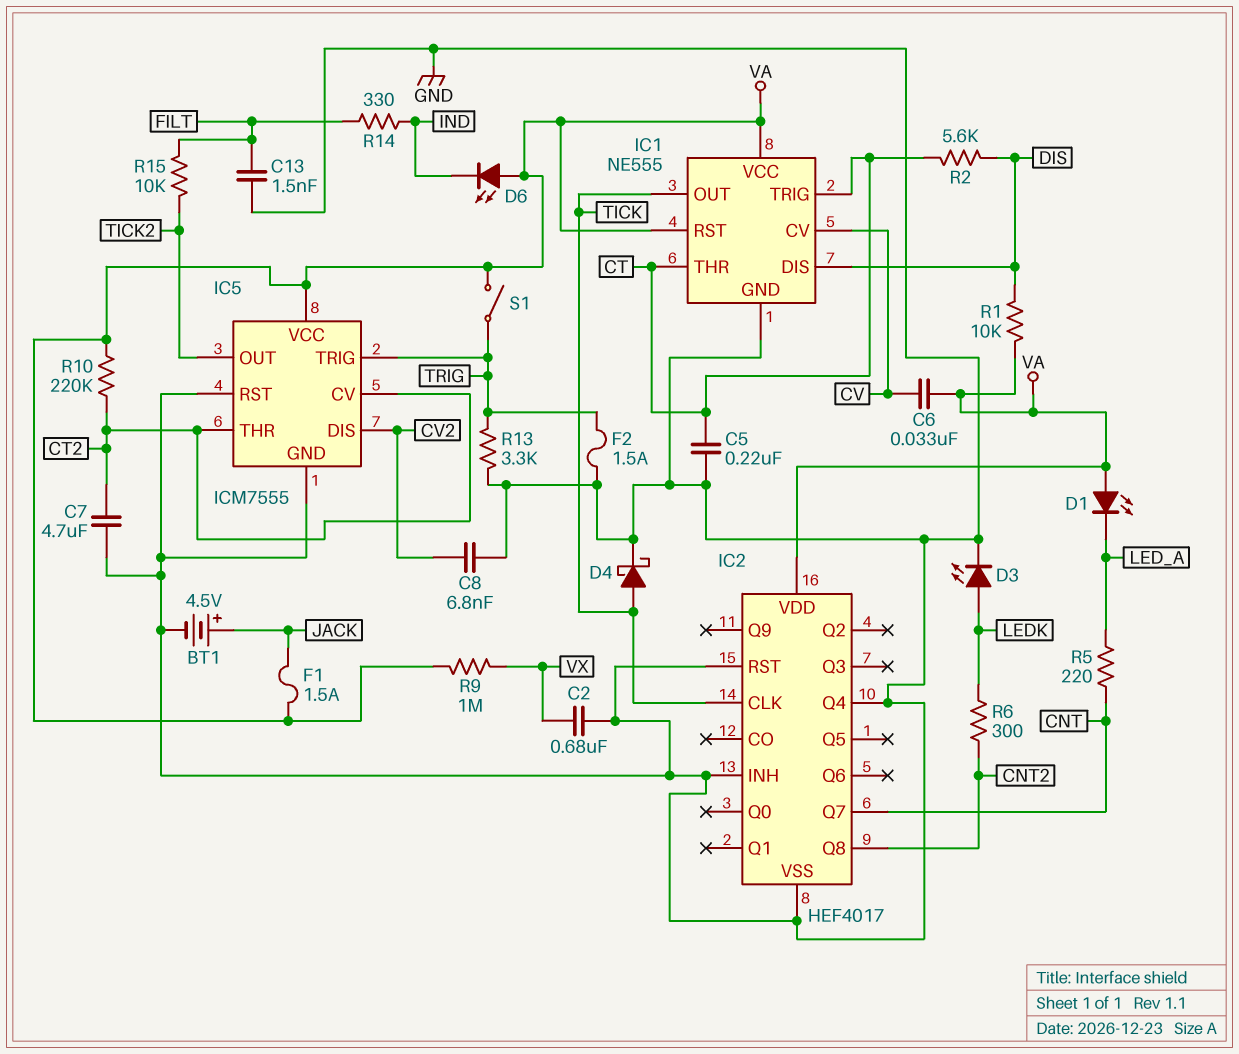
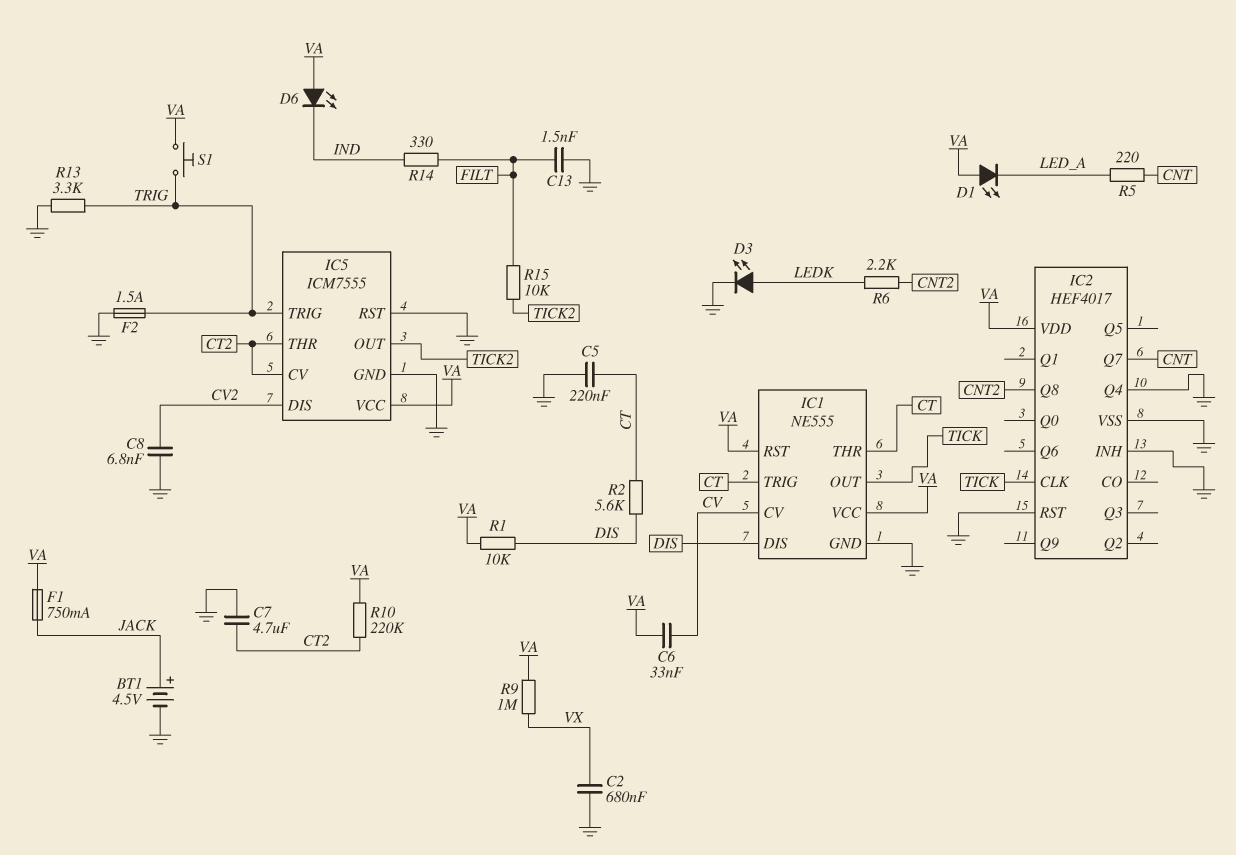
D4: schottky (A TICK, K GND) -> none
F1: 1.5A (JACK, VA) -> 750mA (JACK, VA)
R6: 300 (CNT2, LEDK) -> 2.2k (CNT2, LEDK)
S1: switch (TRIG, VA) -> button (TRIG, VA)

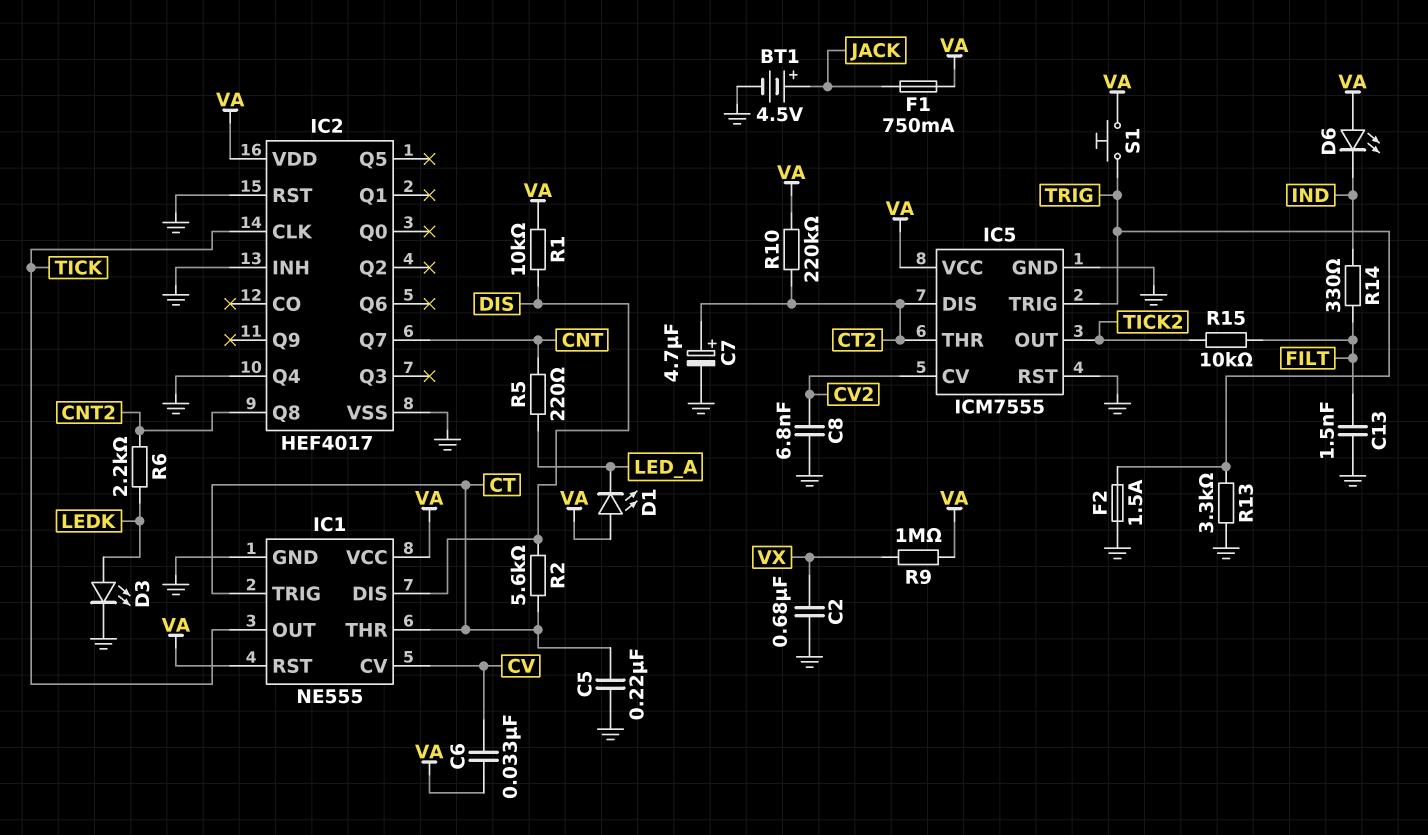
C7: 4.7uF (CT2, GND) -> 4.7uF (plus CT2, minus GND)
IC5 pin CV: CT2 -> CV2
IC5 pin DIS: CV2 -> CT2

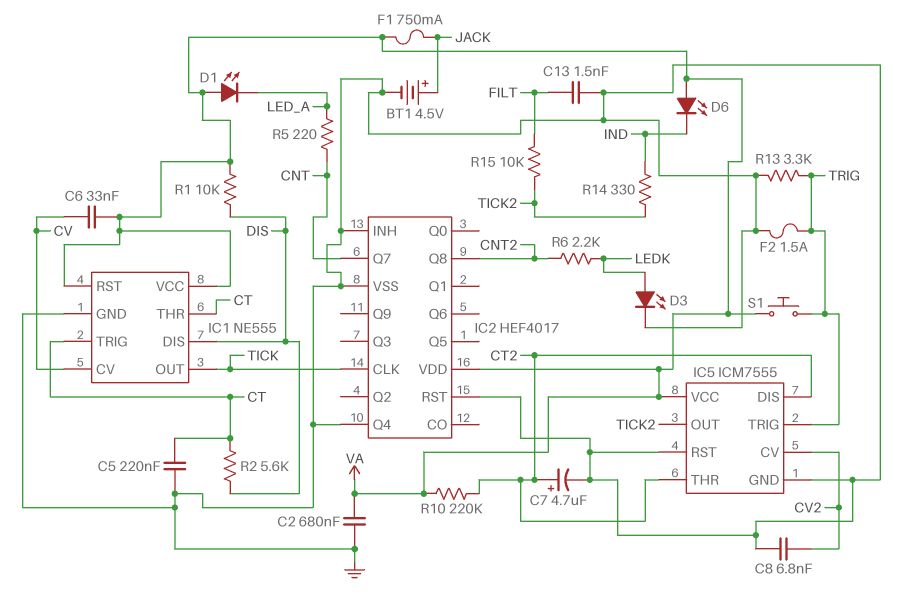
C2: 680nF (GND, VX) -> 680nF (GND, VA)
R9: 1M (VA, VX) -> none
R14: 330 (FILT, IND) -> 330 (IND, TICK2)

